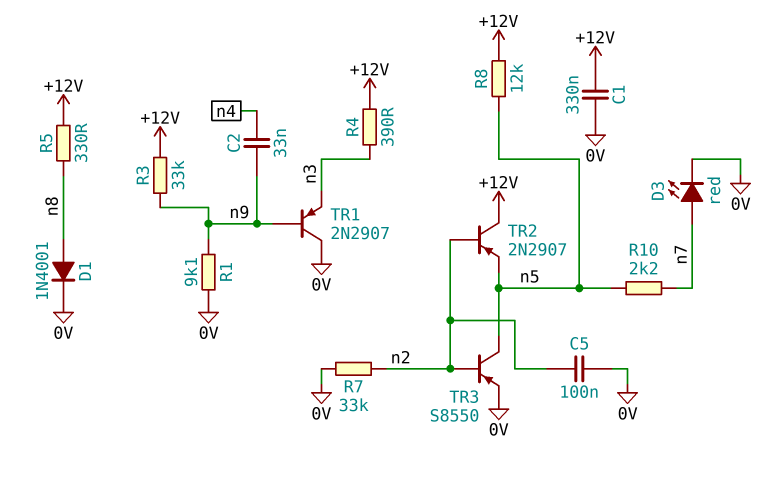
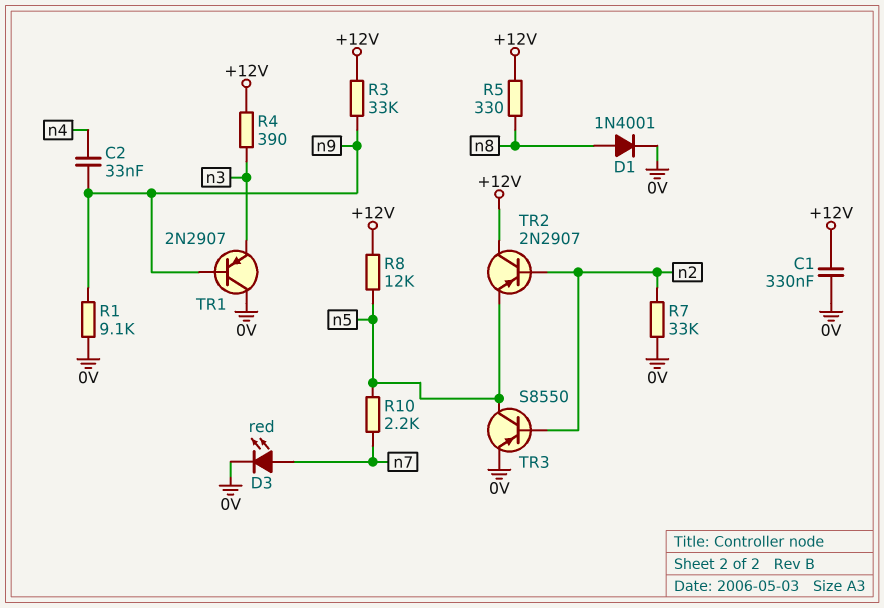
C5: 100nF (0V, n2) -> none

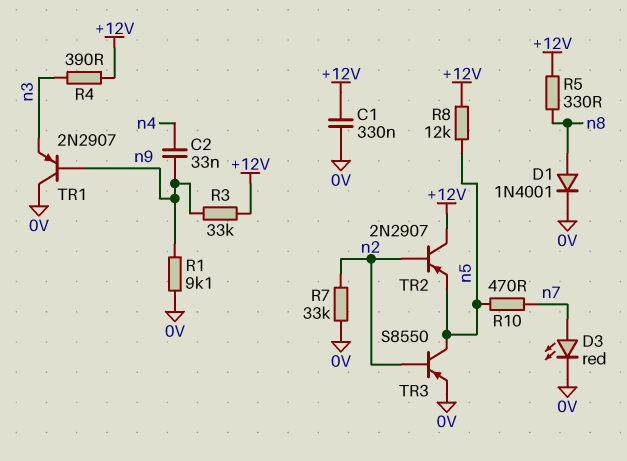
R10: 2.2k (n5, n7) -> 470 (n5, n7)

